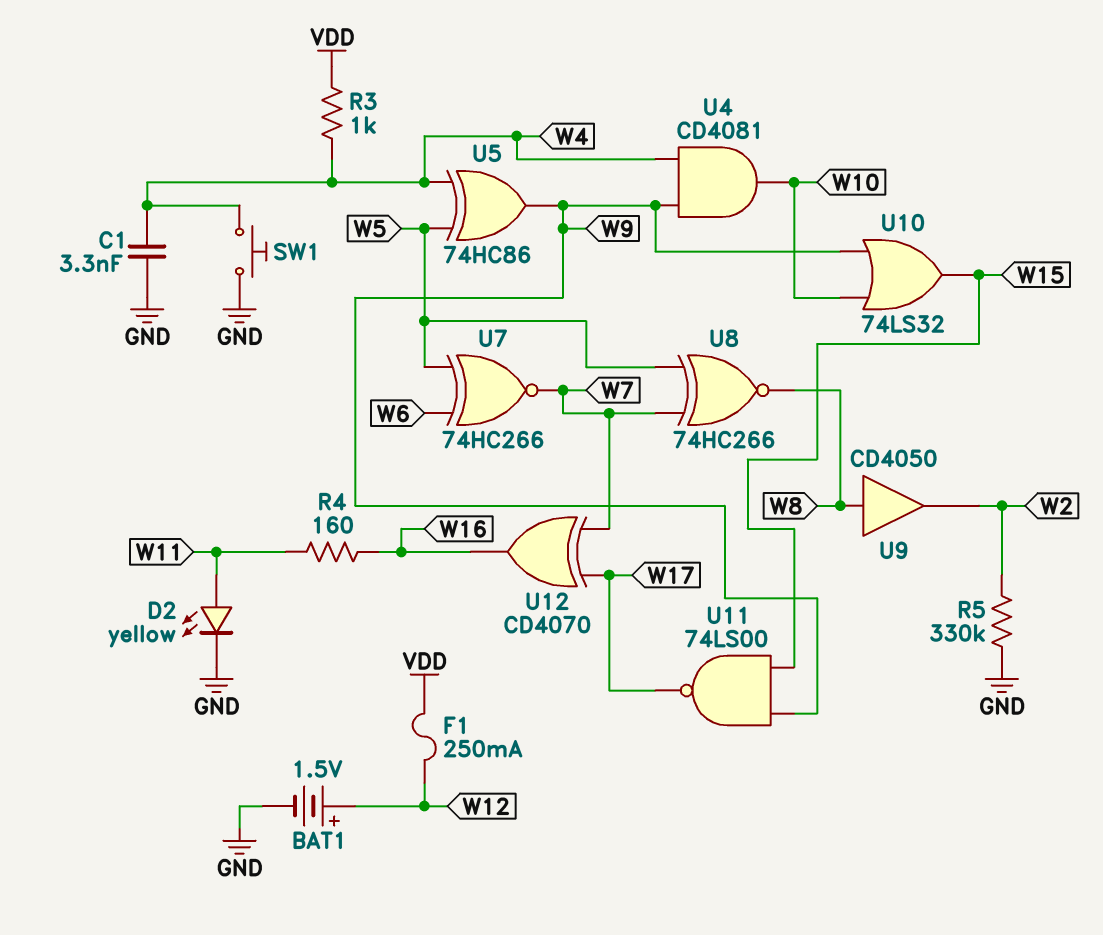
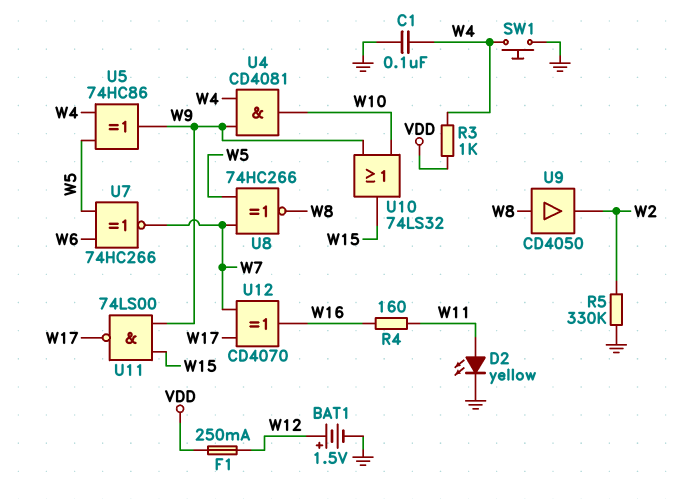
C1: 3.3nF (GND, W4) -> 100nF (GND, W4)

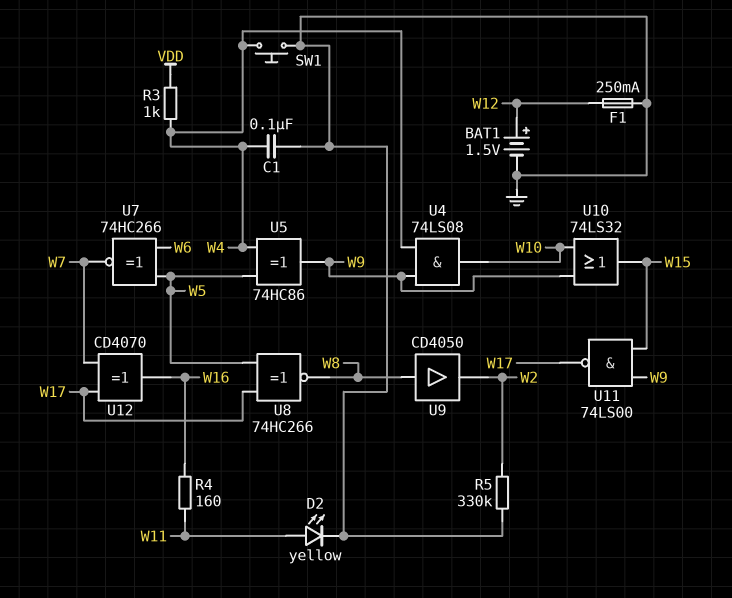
F1: 250mA (VDD, W12) -> 250mA (GND, W12)
U4: AND CD4081 (in W4, in W9, out W10) -> AND 74LS08 (in W4, in W9, out W10)
U8: XNOR 74HC266 (in W5, in W7, out W8) -> XNOR 74HC266 (in W5, in W17, out W8)

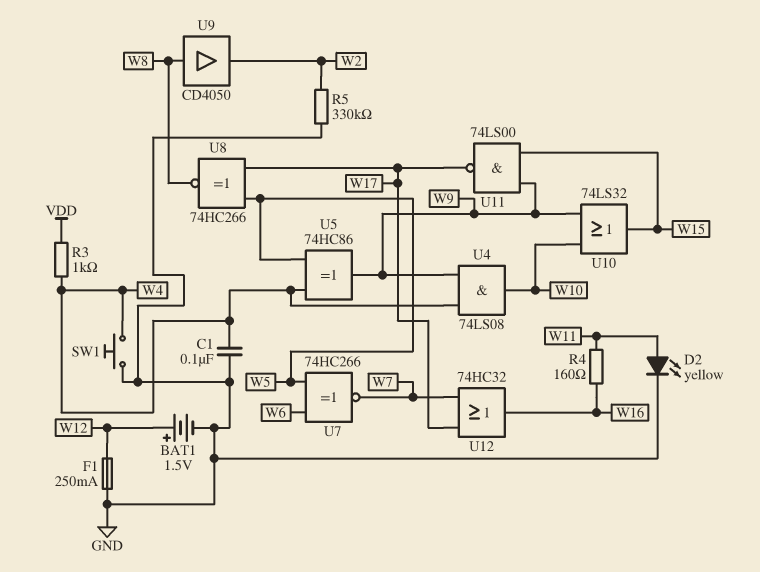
U12: XOR CD4070 (in W7, in W17, out W16) -> OR 74HC32 (in W7, in W17, out W16)

